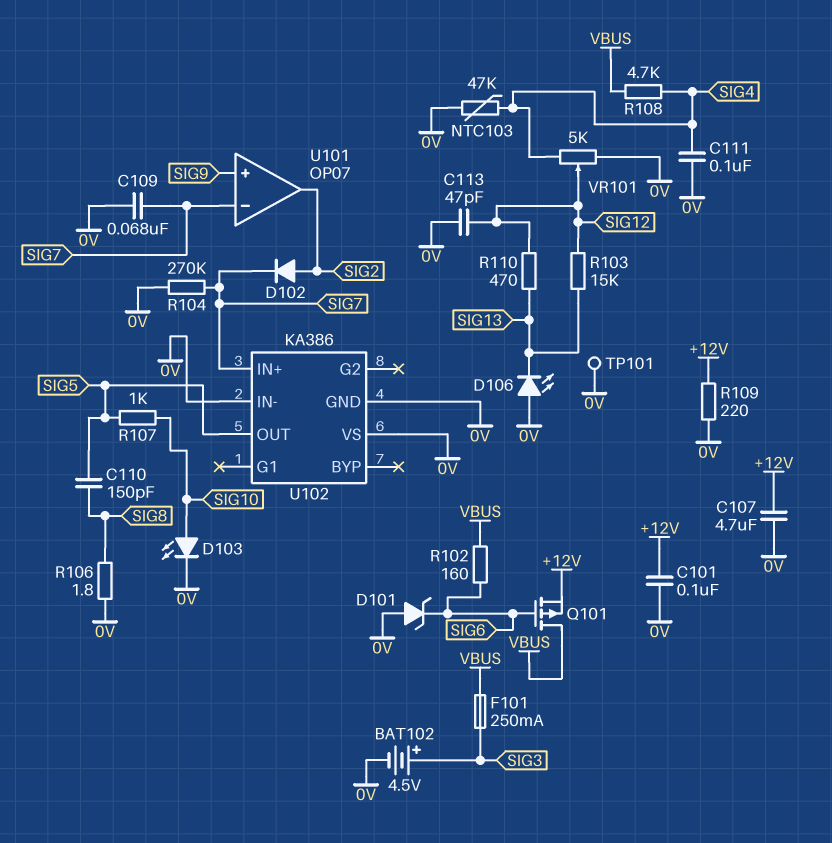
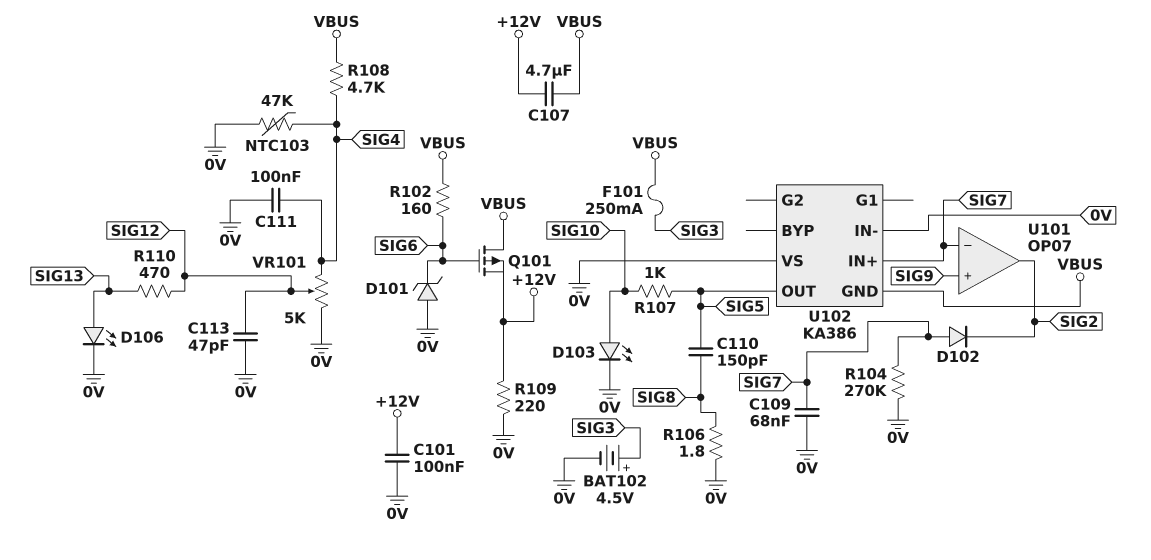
C107: 4.7uF (+12V, 0V) -> 4.7uF (+12V, VBUS)
D102: diode (A SIG2, K SIG7) -> diode (A SIG7, K SIG2)
D106: LED (A 0V, K SIG13) -> LED (A SIG13, K 0V)
R103: 15k (SIG12, SIG13) -> none
TP101: test point (0V) -> none
U102 pin GND: 0V -> VBUS

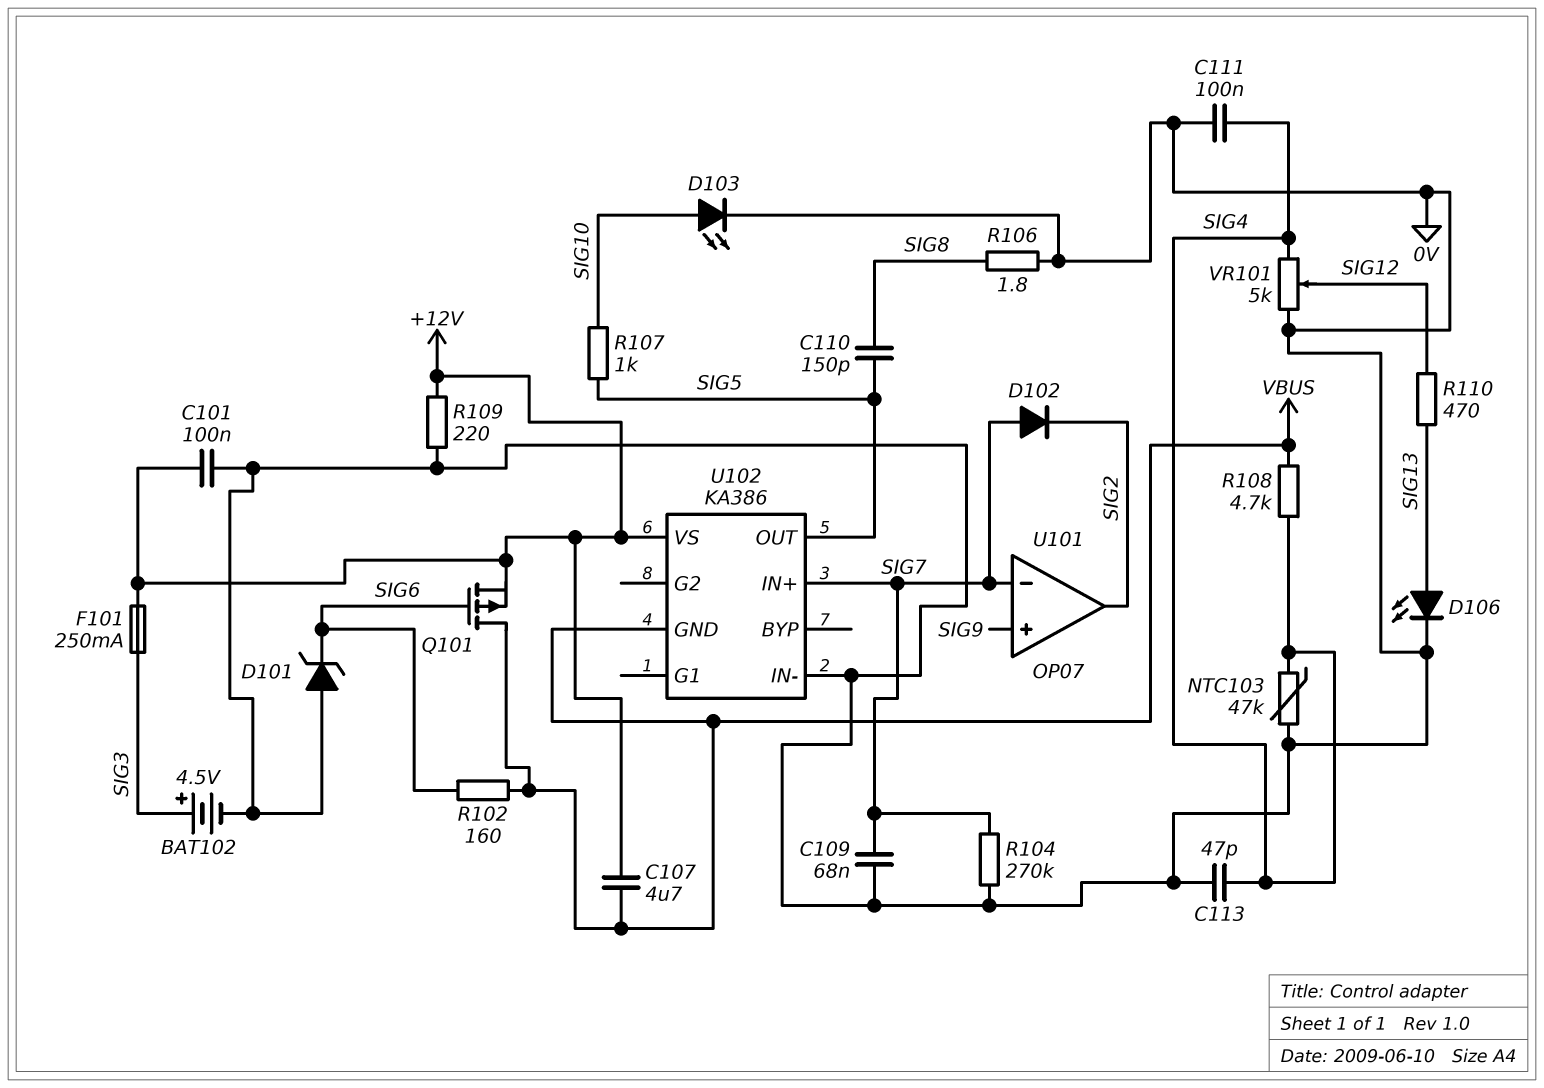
C113: 47pF (0V, SIG12) -> 47pF (0V, SIG4)
F101: 250mA (SIG3, VBUS) -> 250mA (+12V, SIG3)
U102 pin VS: 0V -> +12V

